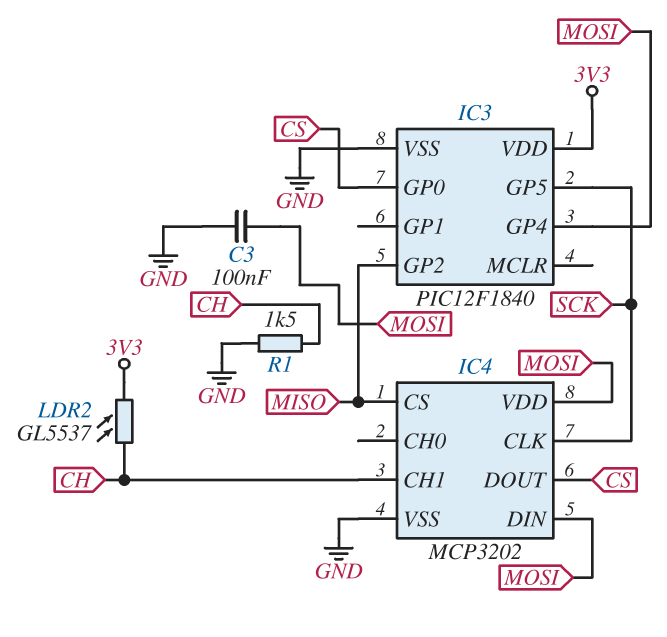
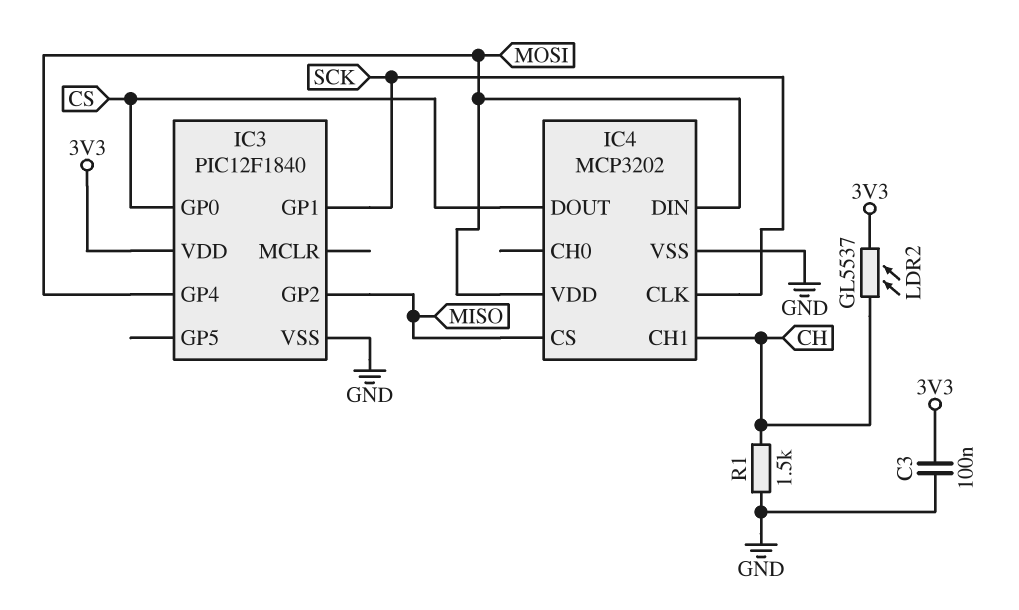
C3: 100nF (GND, MOSI) -> 100nF (3V3, GND)
IC3 pin GP1: none -> SCK
IC3 pin GP5: SCK -> none

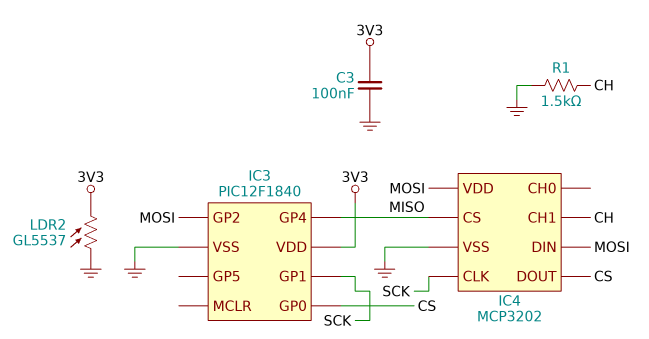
IC3 pin GP2: MISO -> MOSI
IC3 pin GP4: MOSI -> MISO
LDR2: GL5537 (3V3, CH) -> GL5537 (3V3, GND)

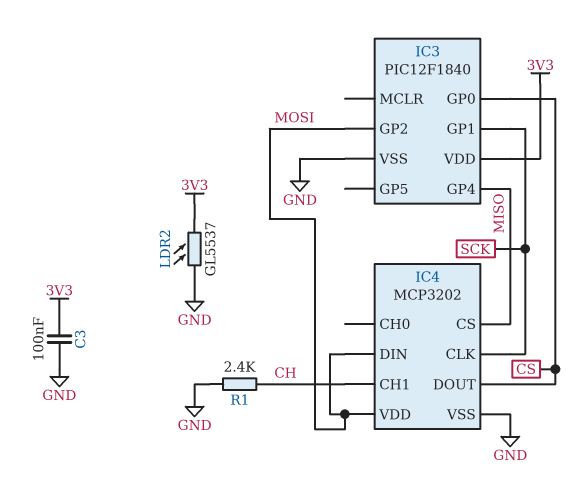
R1: 1.5k (CH, GND) -> 2.4k (CH, GND)

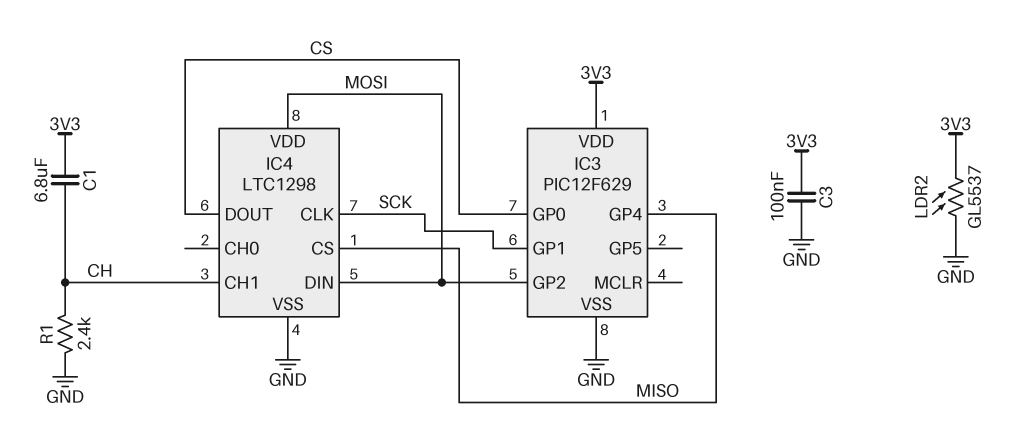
C1: none -> 6.8uF (3V3, CH)
IC3: PIC12F1840 -> PIC12F629
IC4: MCP3202 -> LTC1298

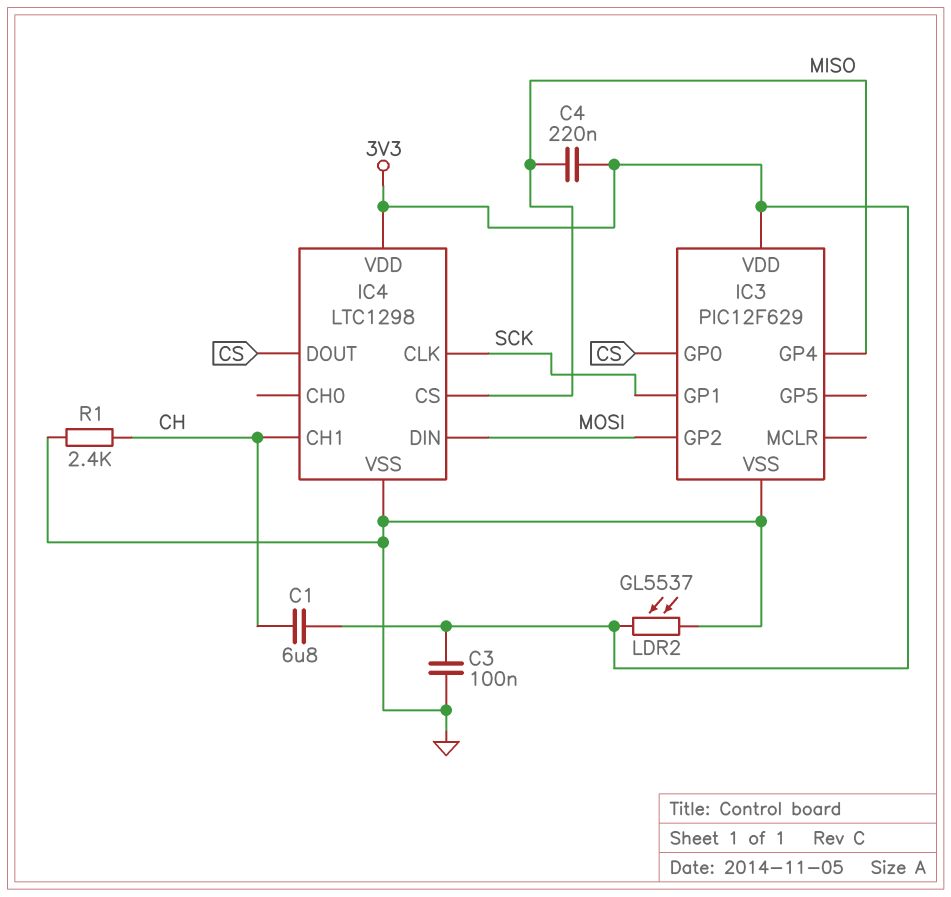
C4: none -> 220nF (3V3, MISO)
IC4 pin VDD: MOSI -> 3V3

